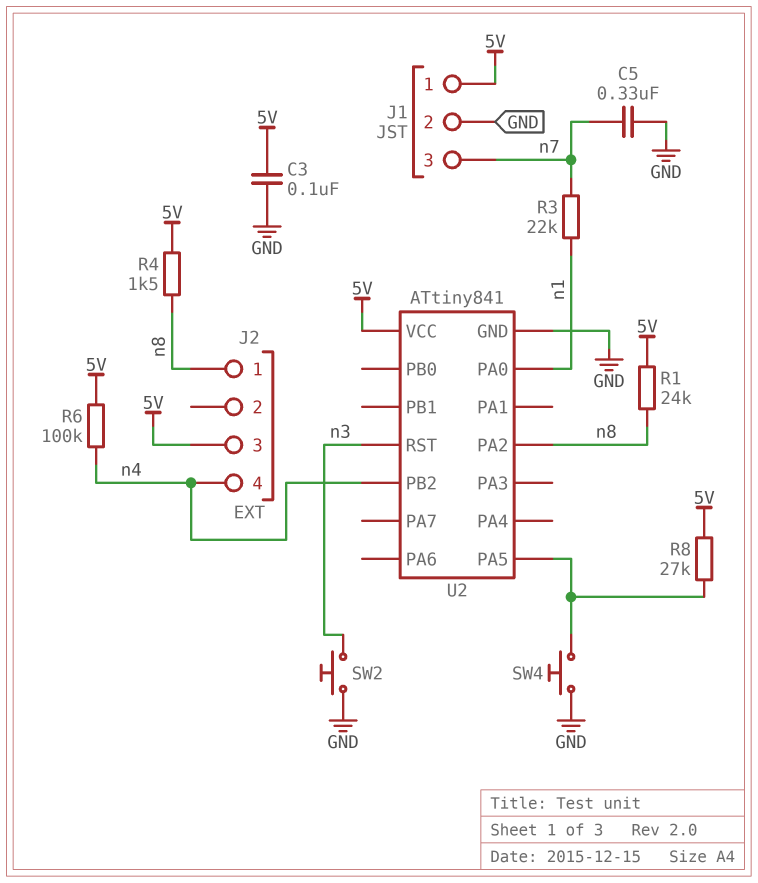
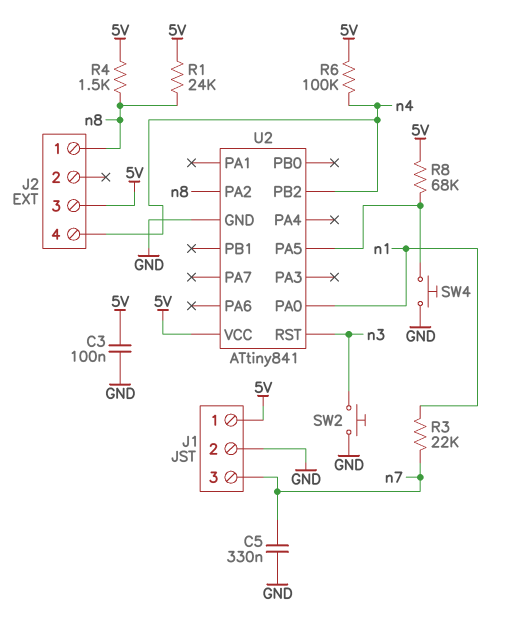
R8: 27k (5V, U2/PA5) -> 68k (5V, U2/PA5)

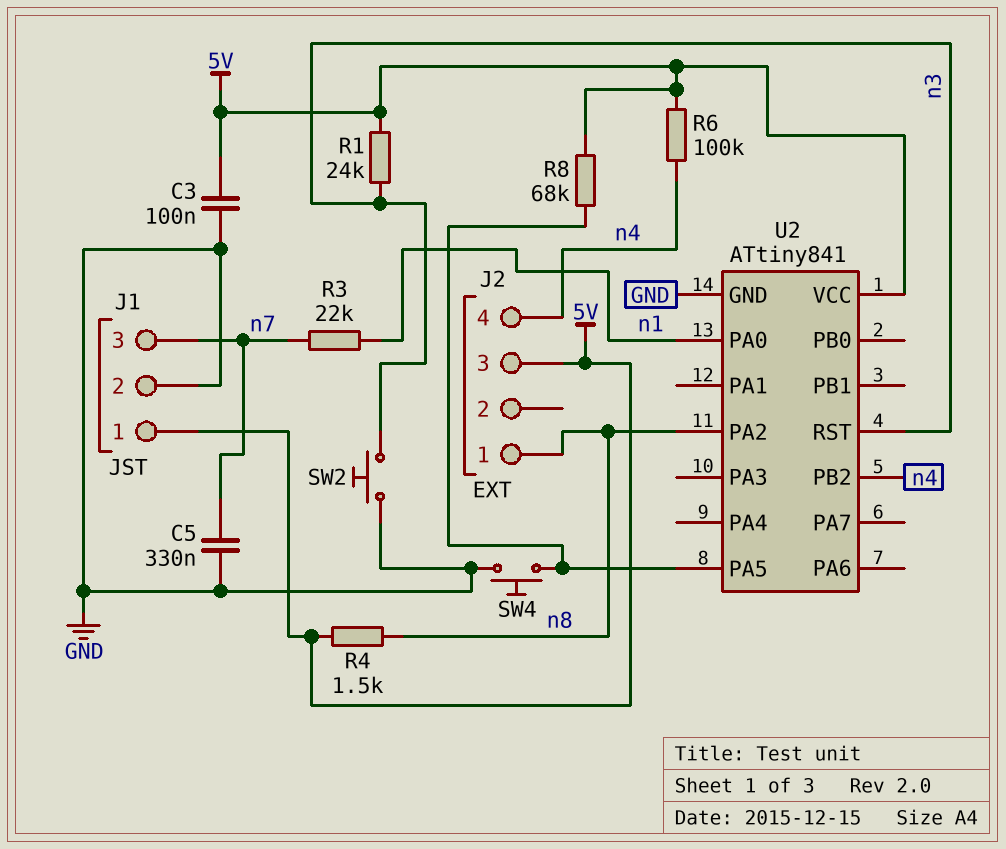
R1: 24k (5V, n8) -> 24k (5V, n3)

